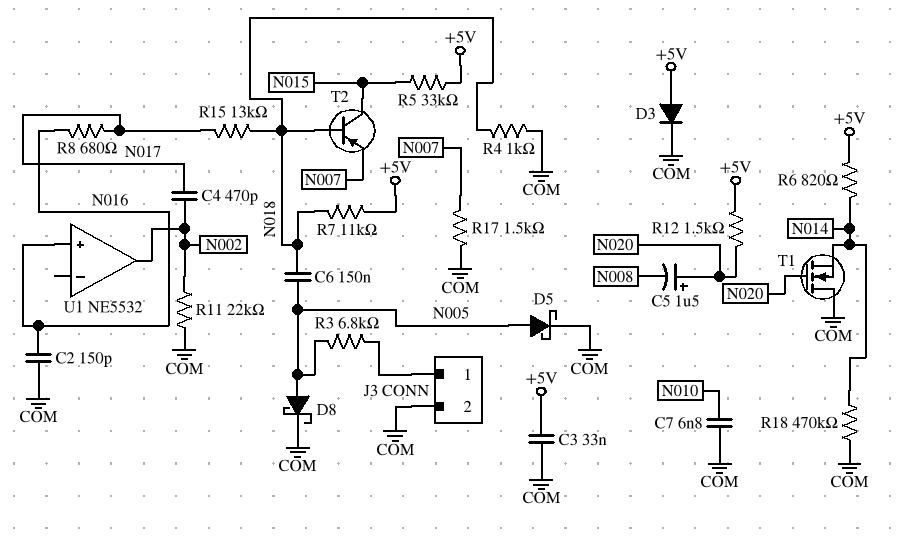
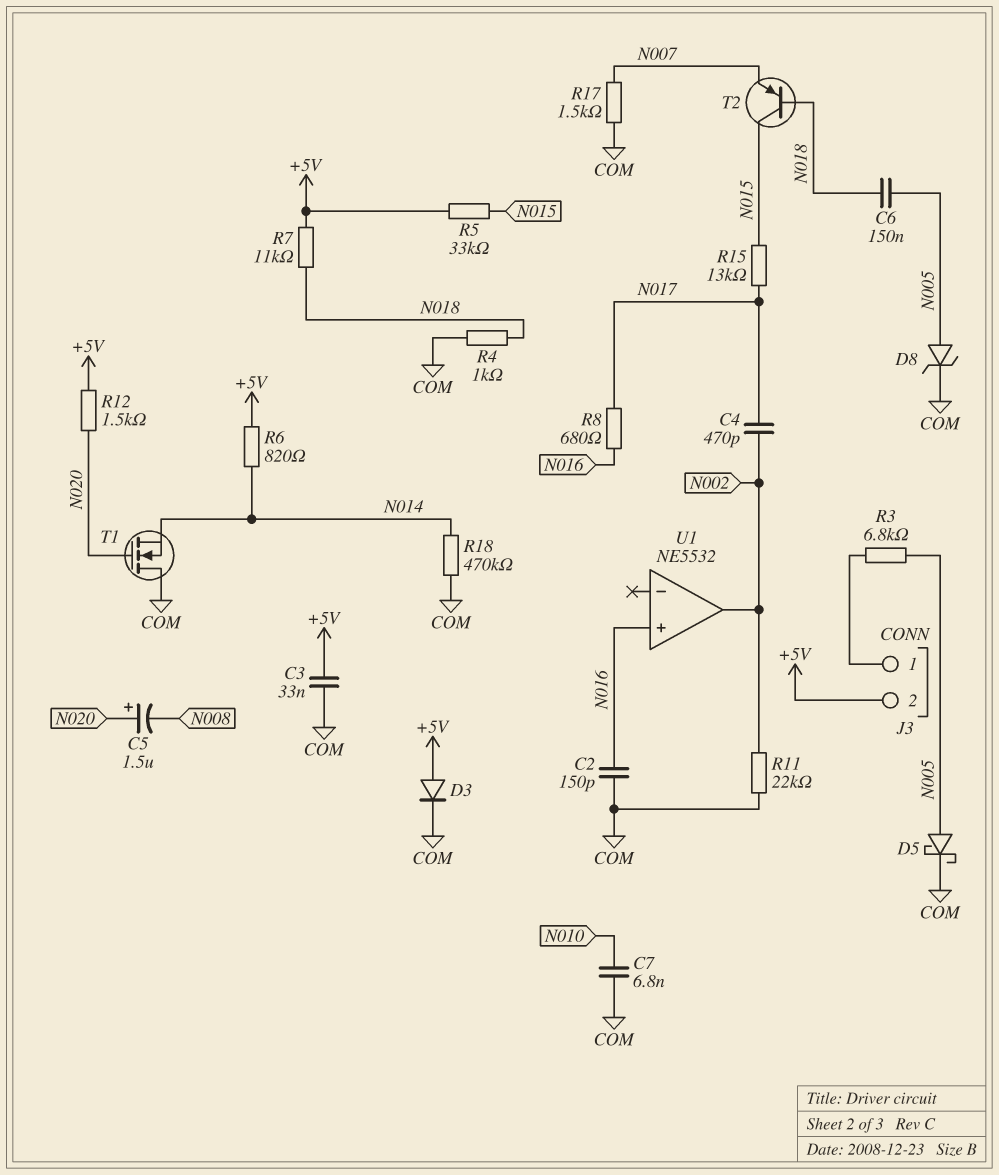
D8: schottky (A N005, K COM) -> zener (A N005, K COM)
J3 pin 2: COM -> +5V
R15: 13k (N017, N018) -> 13k (N015, N017)

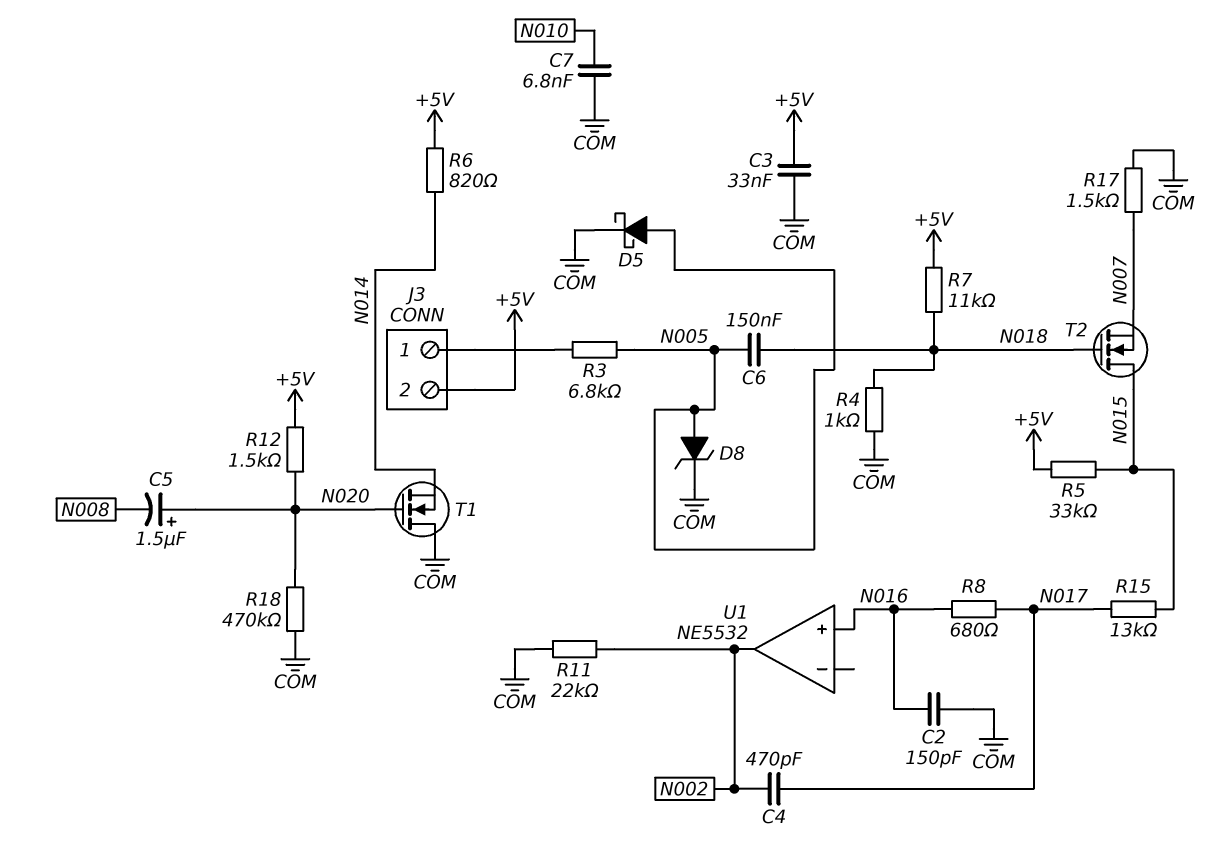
D3: diode (A +5V, K COM) -> none
R18: 470k (COM, N014) -> 470k (COM, N020)
T2: PNP (B N018, C N015, E N007) -> NMOS (G N018, D N015, S N007)

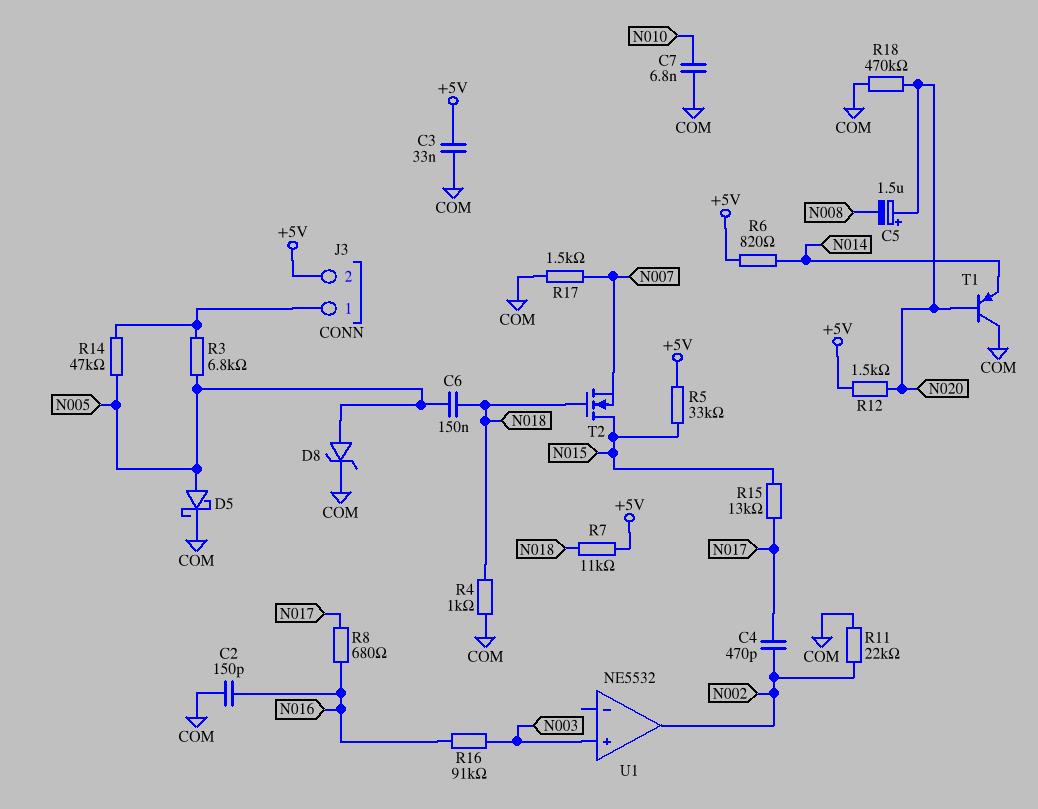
R14: none -> 47k (J3/1, N005)
R16: none -> 91k (N003, N016)
T1: NMOS (G N020, D COM, S N014) -> PNP (B N020, C COM, E N014)
U1 pin in+: N016 -> N003

